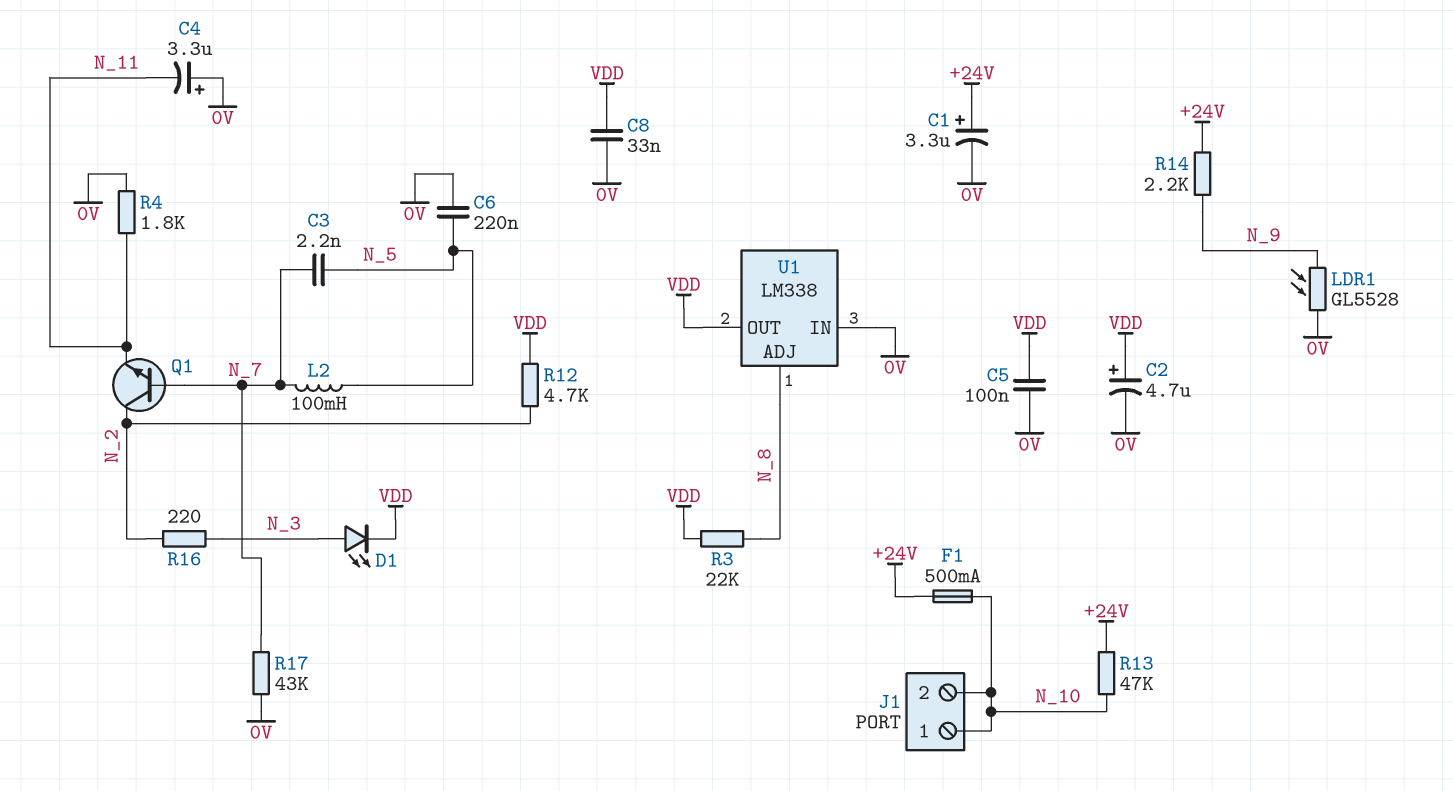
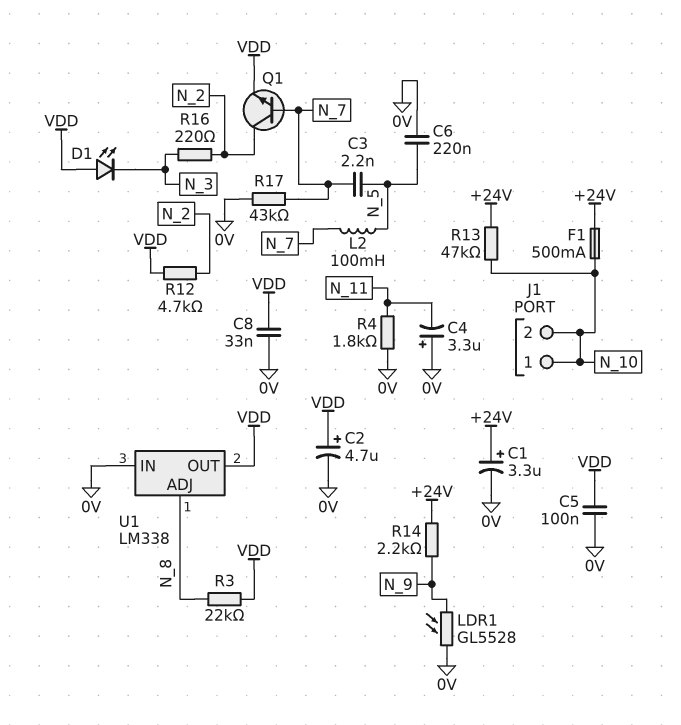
D1: LED (A N_3, K VDD) -> LED (A VDD, K N_3)
Q1: NPN (B N_7, C N_2, E N_11) -> NPN (B N_7, C N_2, E VDD)

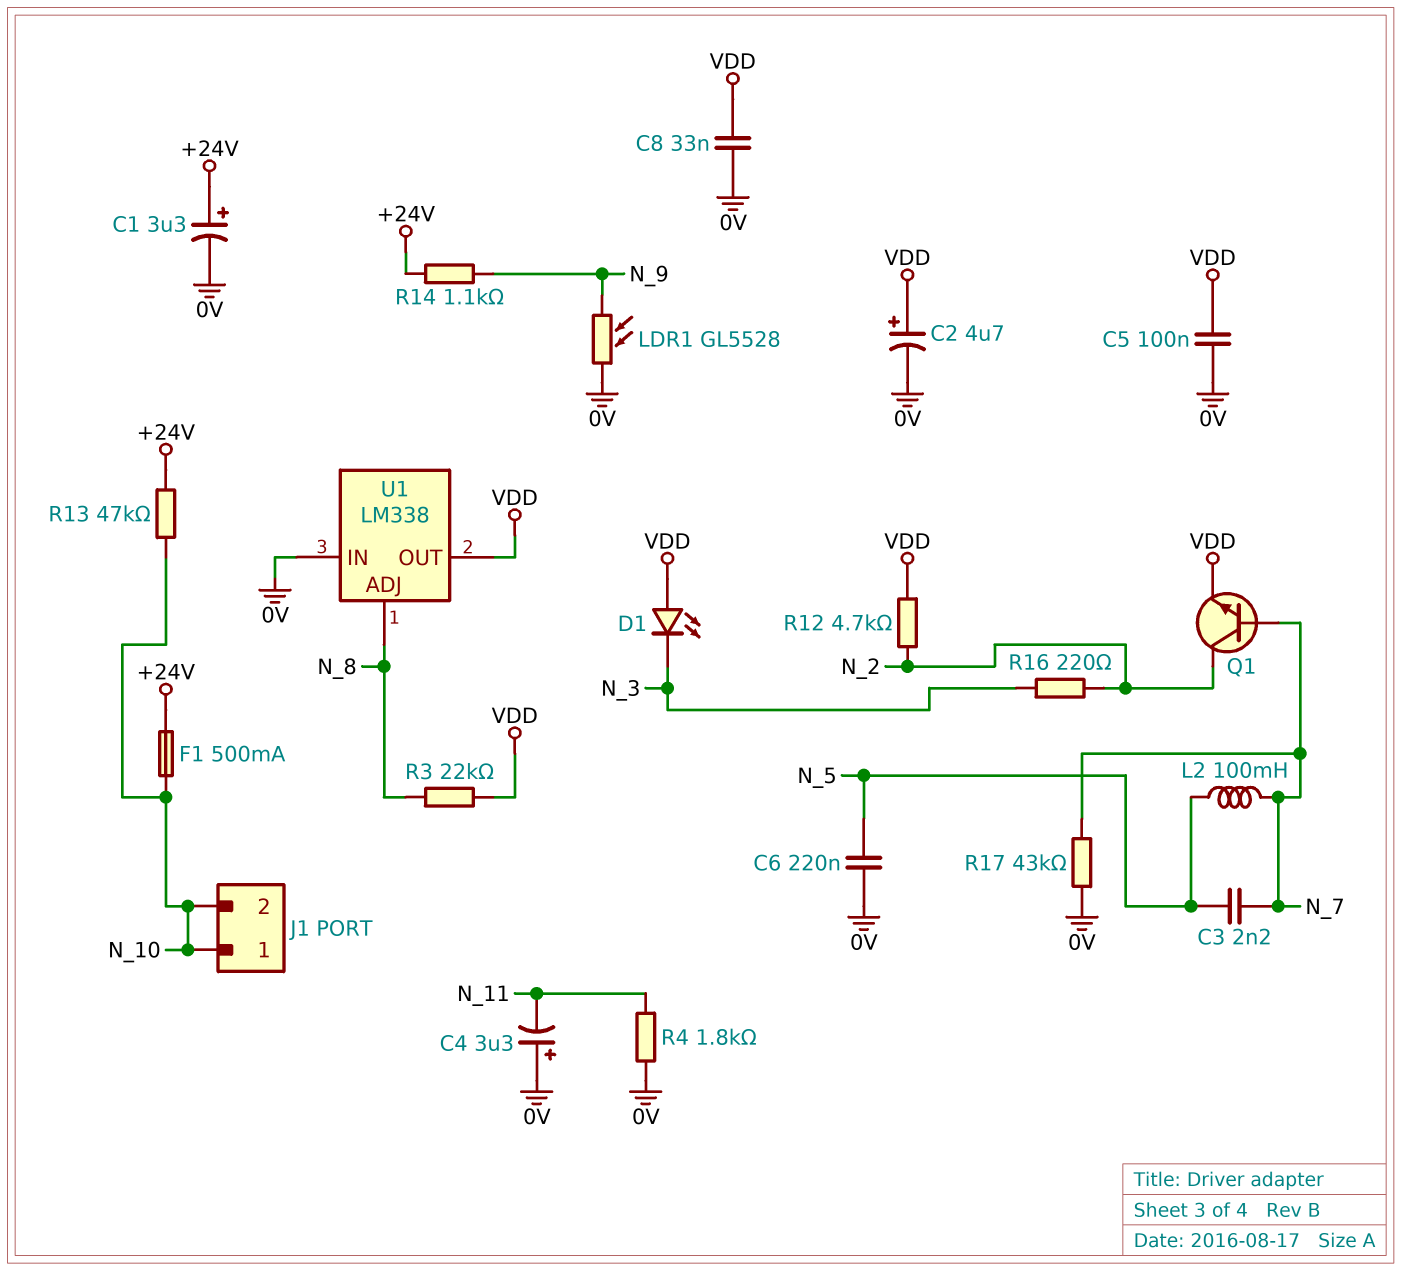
R14: 2.2k (+24V, N_9) -> 1.1k (+24V, N_9)

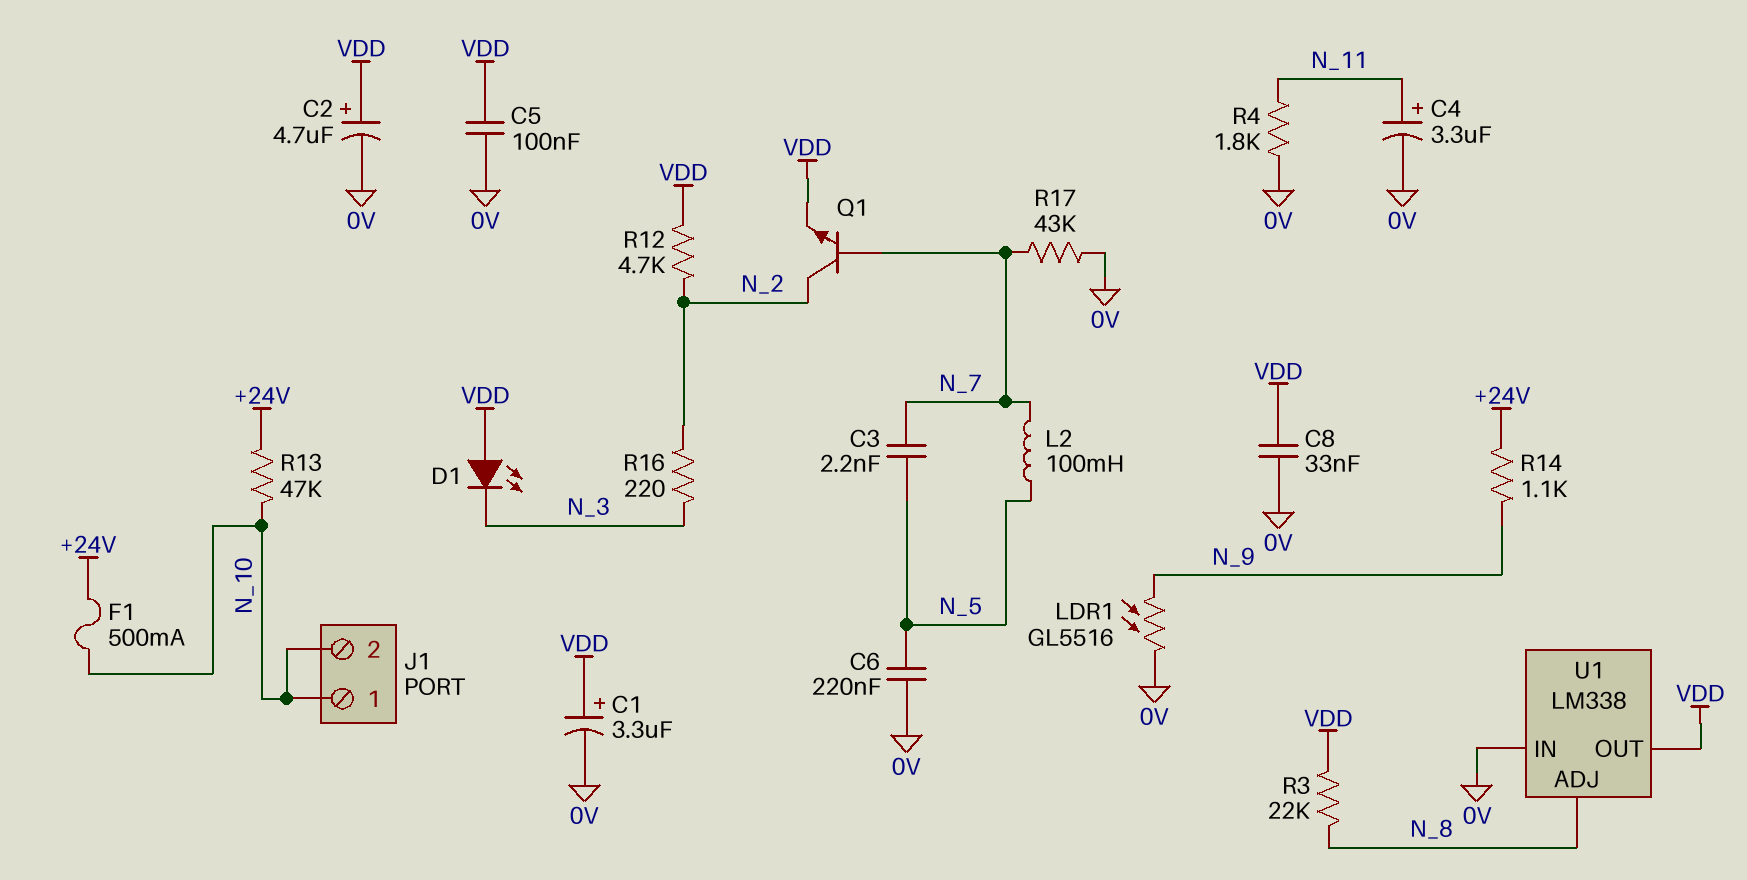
C1: 3.3uF (plus +24V, minus 0V) -> 3.3uF (plus VDD, minus 0V)
C4: 3.3uF (plus 0V, minus N_11) -> 3.3uF (plus N_11, minus 0V)
LDR1: GL5528 (0V, N_9) -> GL5516 (0V, N_9)

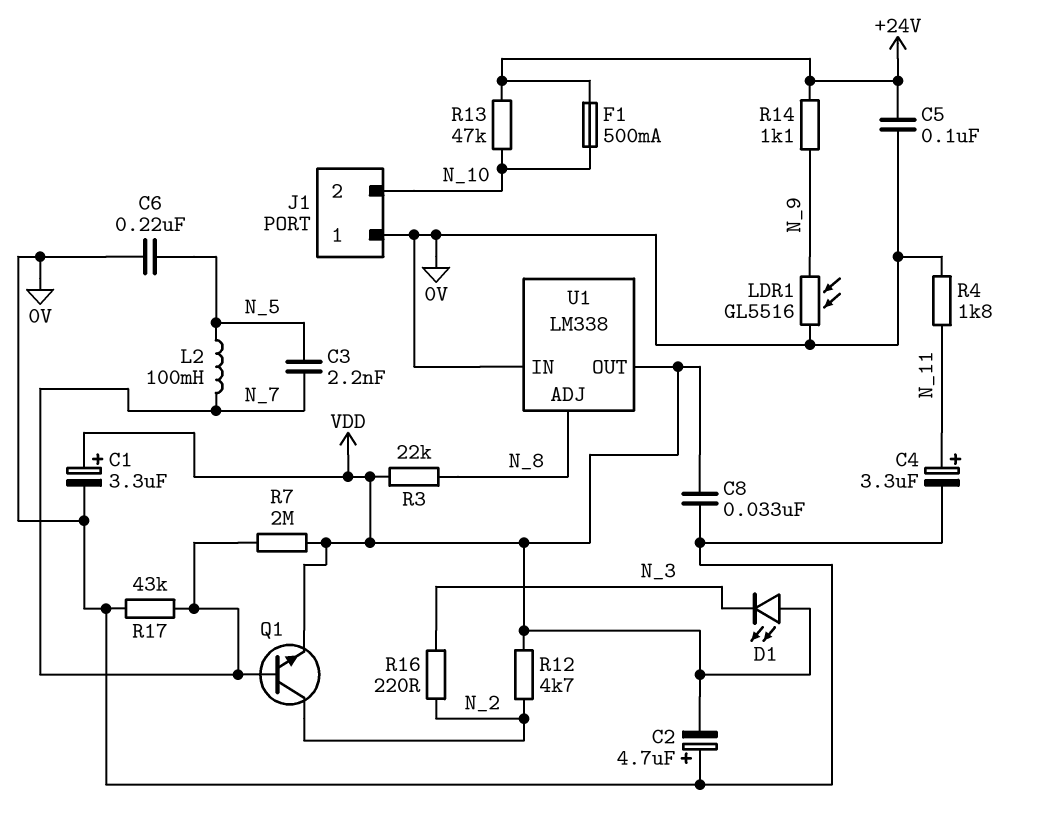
C2: 4.7uF (plus VDD, minus 0V) -> 4.7uF (plus 0V, minus VDD)
C5: 100nF (0V, VDD) -> 100nF (+24V, 0V)
J1 pin 1: N_10 -> 0V
R7: none -> 2M (N_7, VDD)

